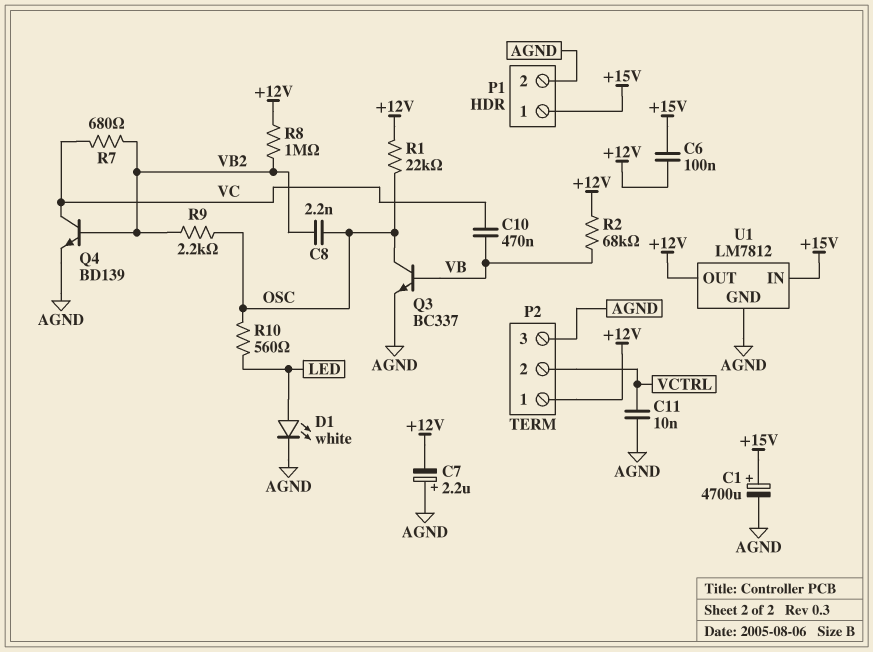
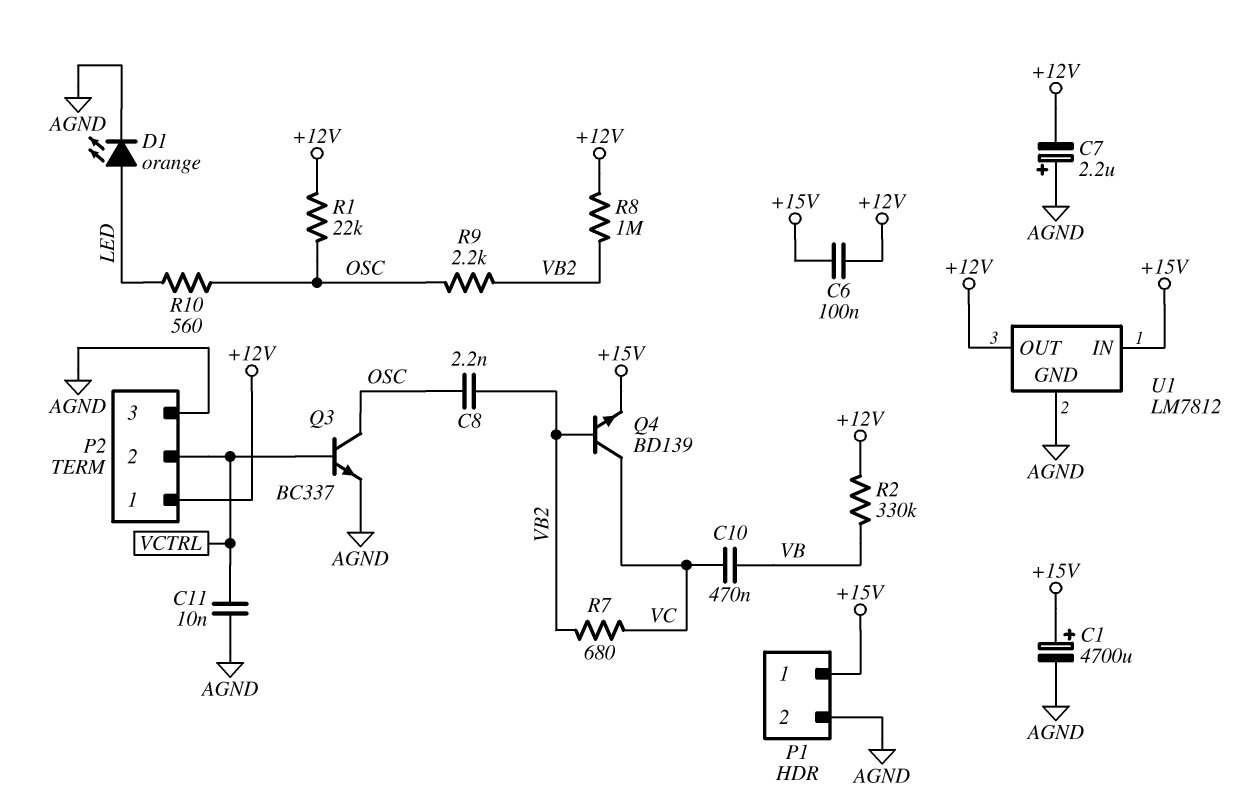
D1: LED white (A LED, K AGND) -> LED orange (A LED, K AGND)
Q3: NPN BC337 (B VB, C OSC, E AGND) -> NPN BC337 (B VCTRL, C OSC, E AGND)
Q4: NPN BD139 (B VB2, C VC, E AGND) -> NPN BD139 (B VB2, C VC, E +15V)
R2: 68k (+12V, VB) -> 330k (+12V, VB)

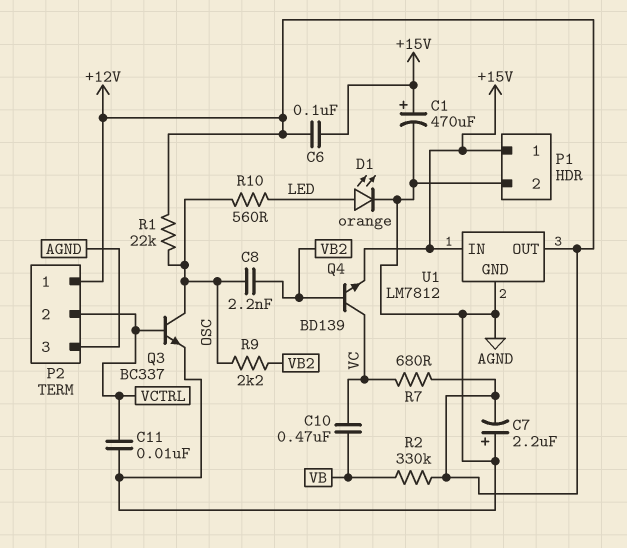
C1: 4700uF (plus +15V, minus AGND) -> 470uF (plus +15V, minus AGND)
R7: 680 (VB2, VC) -> 680 (+12V, VC)
R8: 1M (+12V, VB2) -> none

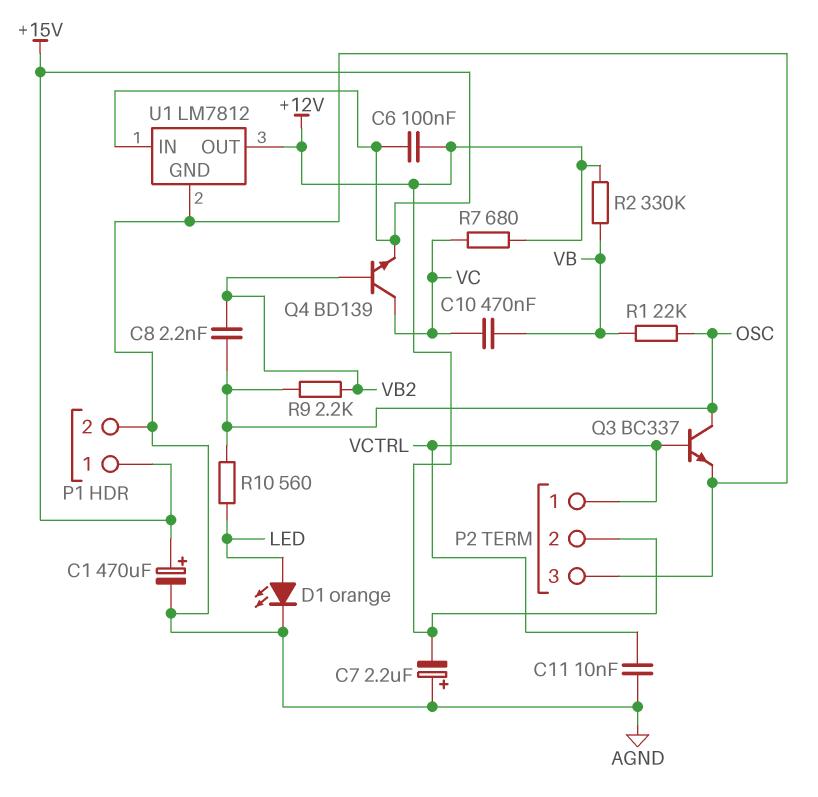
P2 pin 1: +12V -> VCTRL
P2 pin 2: VCTRL -> +12V
R1: 22k (+12V, OSC) -> 22k (OSC, VB)

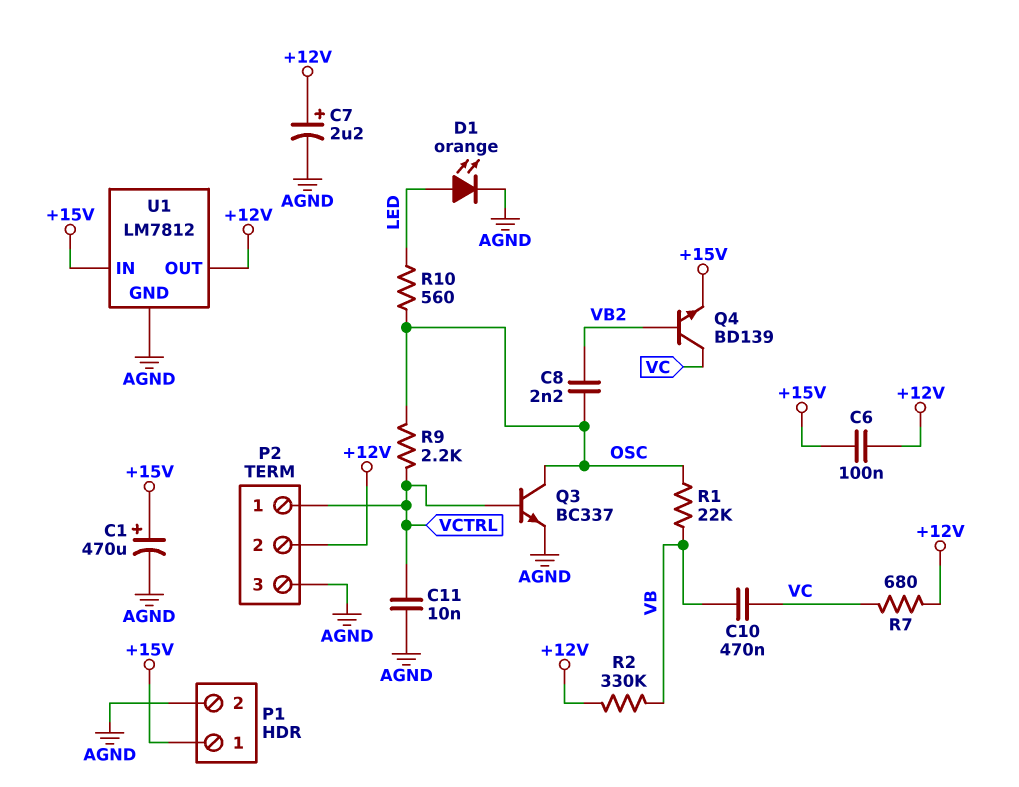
C7: 2.2uF (plus AGND, minus +12V) -> 2.2uF (plus +12V, minus AGND)
R9: 2.2k (OSC, VB2) -> 2.2k (OSC, VCTRL)

